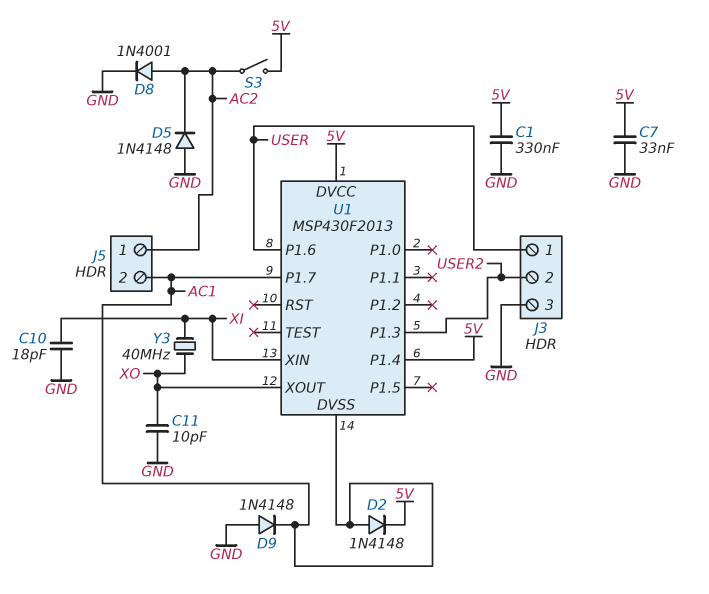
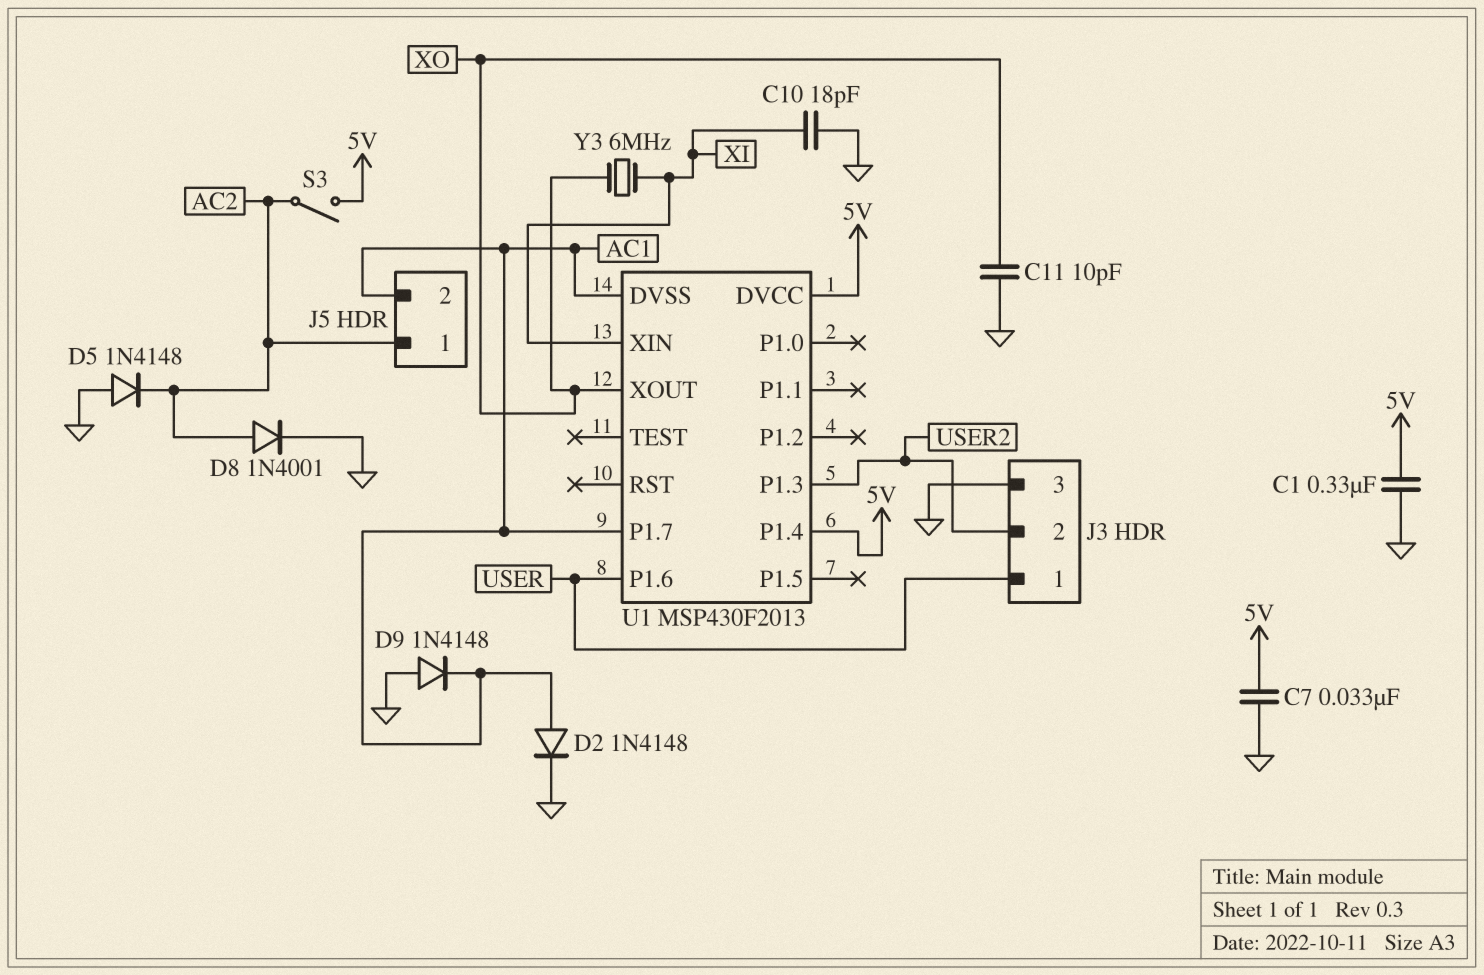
D2: diode 1N4148 (A AC1, K 5V) -> diode 1N4148 (A AC1, K GND)
Y3: 40MHz (XI, XO) -> 6MHz (XI, XO)

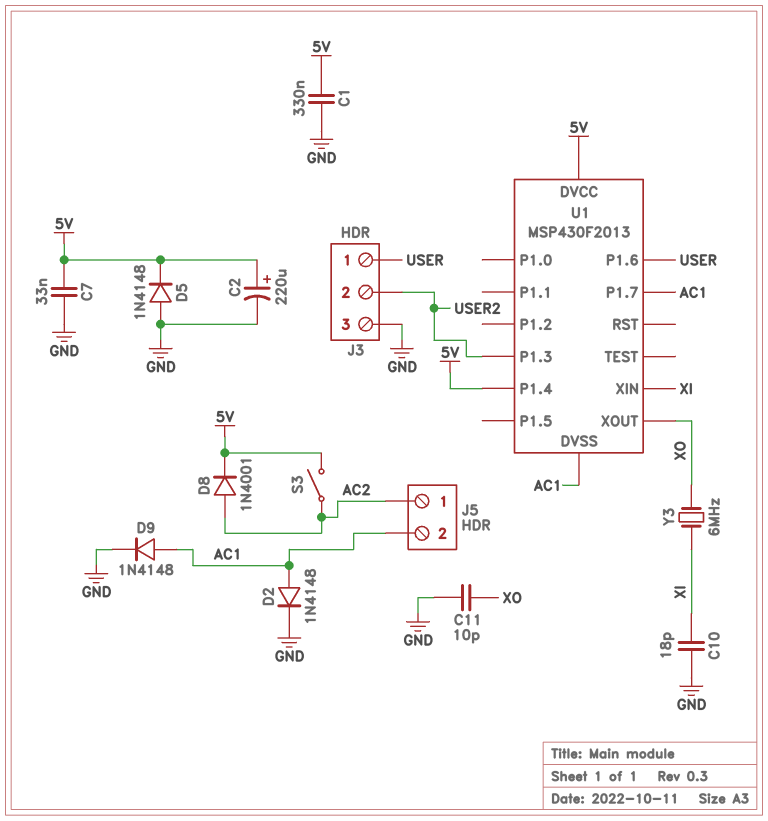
C2: none -> 220uF (plus 5V, minus GND)
D5: diode 1N4148 (A GND, K AC2) -> diode 1N4148 (A GND, K 5V)
D8: diode 1N4001 (A AC2, K GND) -> diode 1N4001 (A AC2, K 5V)
D9: diode 1N4148 (A GND, K AC1) -> diode 1N4148 (A AC1, K GND)

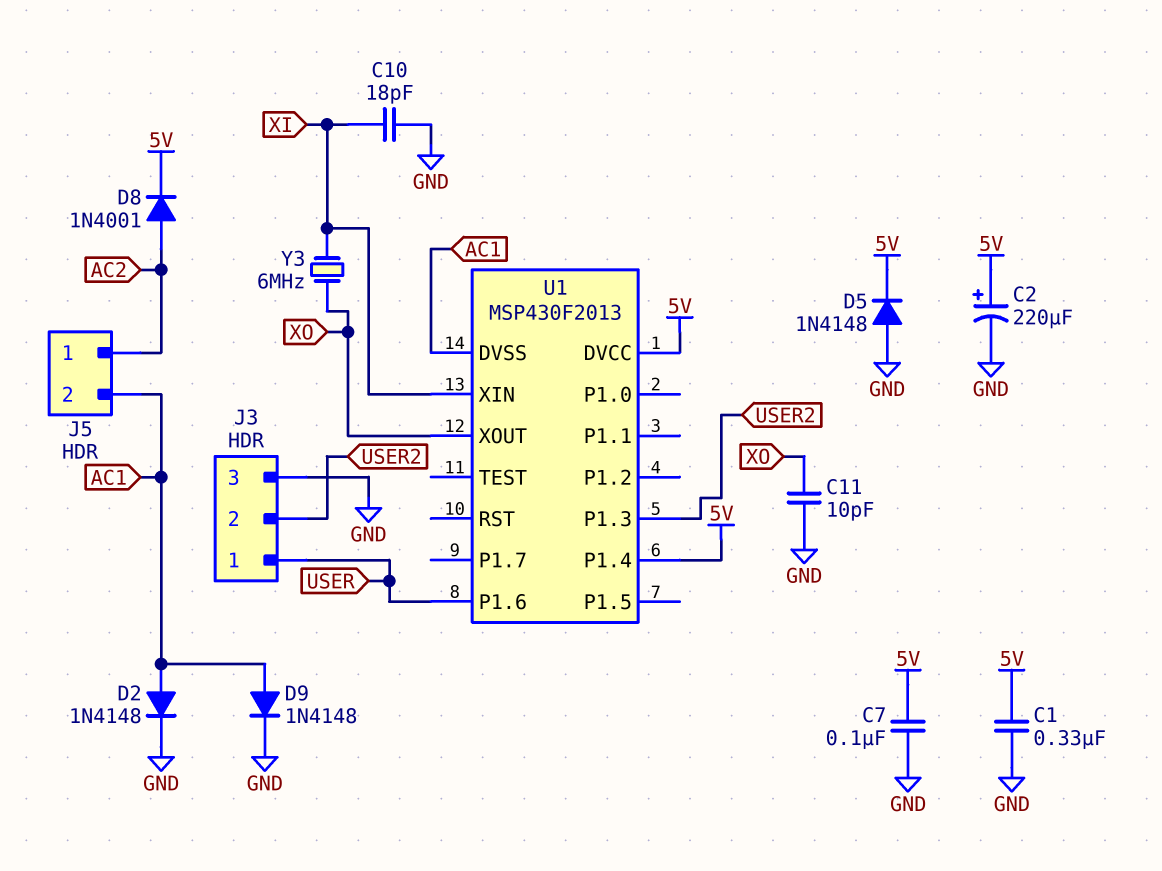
C7: 33nF (5V, GND) -> 100nF (5V, GND)
S3: switch (5V, AC2) -> none
U1 pin P1.7: AC1 -> none

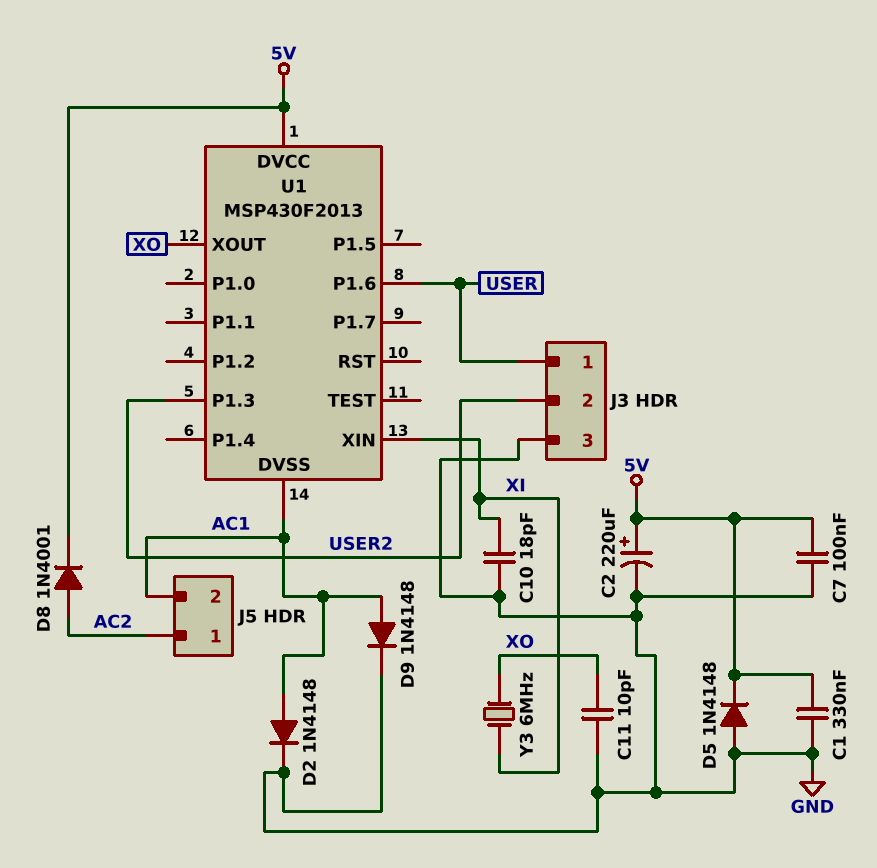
U1 pin P1.4: 5V -> none

